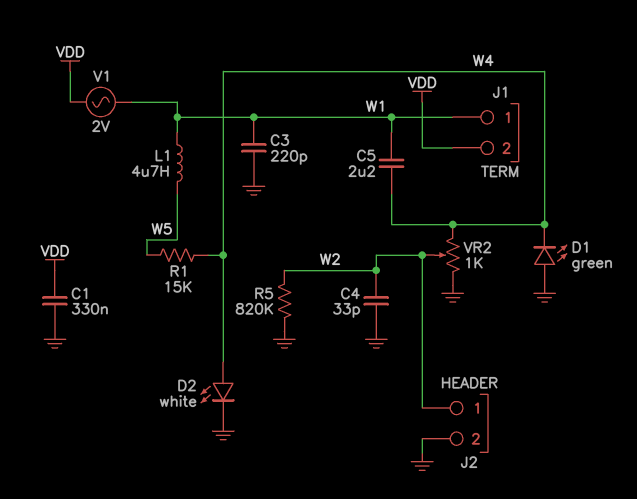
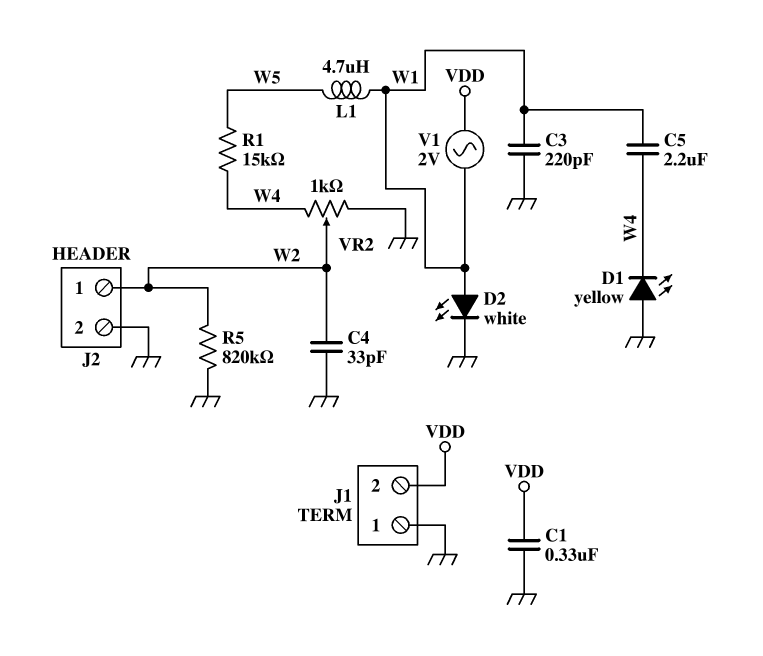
D1: LED green (A GND, K W4) -> LED yellow (A GND, K W4)
D2: LED white (A W4, K GND) -> LED white (A W1, K GND)
J1 pin 1: W1 -> GND

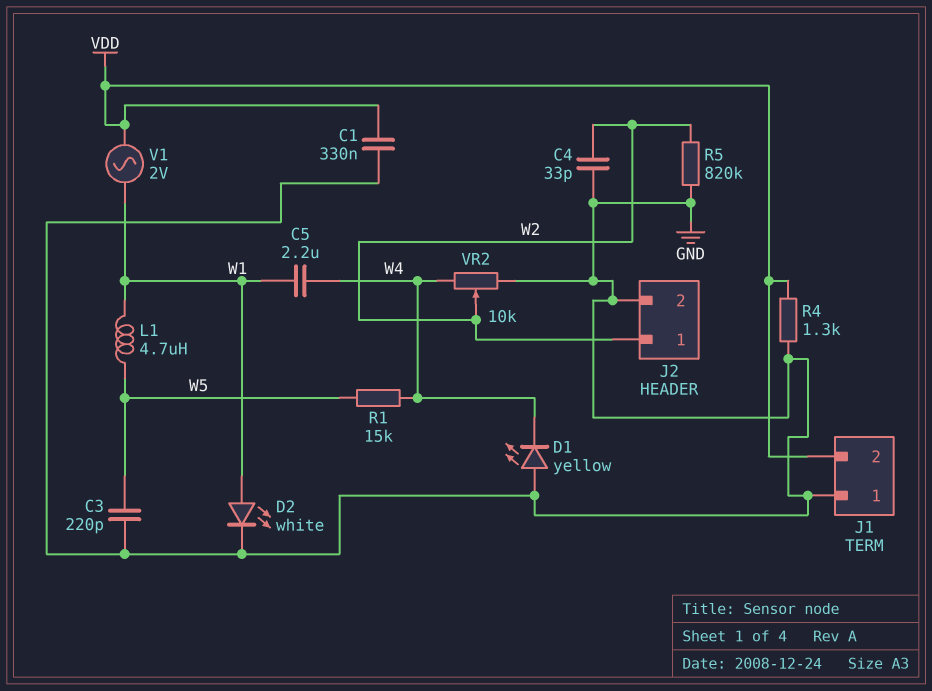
C3: 220pF (GND, W1) -> 220pF (GND, W5)
R4: none -> 1.3k (GND, VDD)
VR2: 1k (GND, W4, wiper W2) -> 10k (GND, W4, wiper W2)

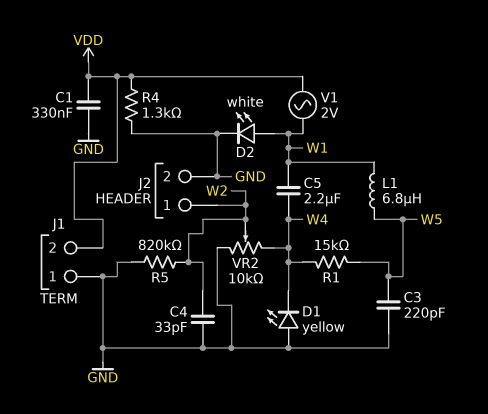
L1: 4.7uH (W1, W5) -> 6.8uH (W1, W5)

